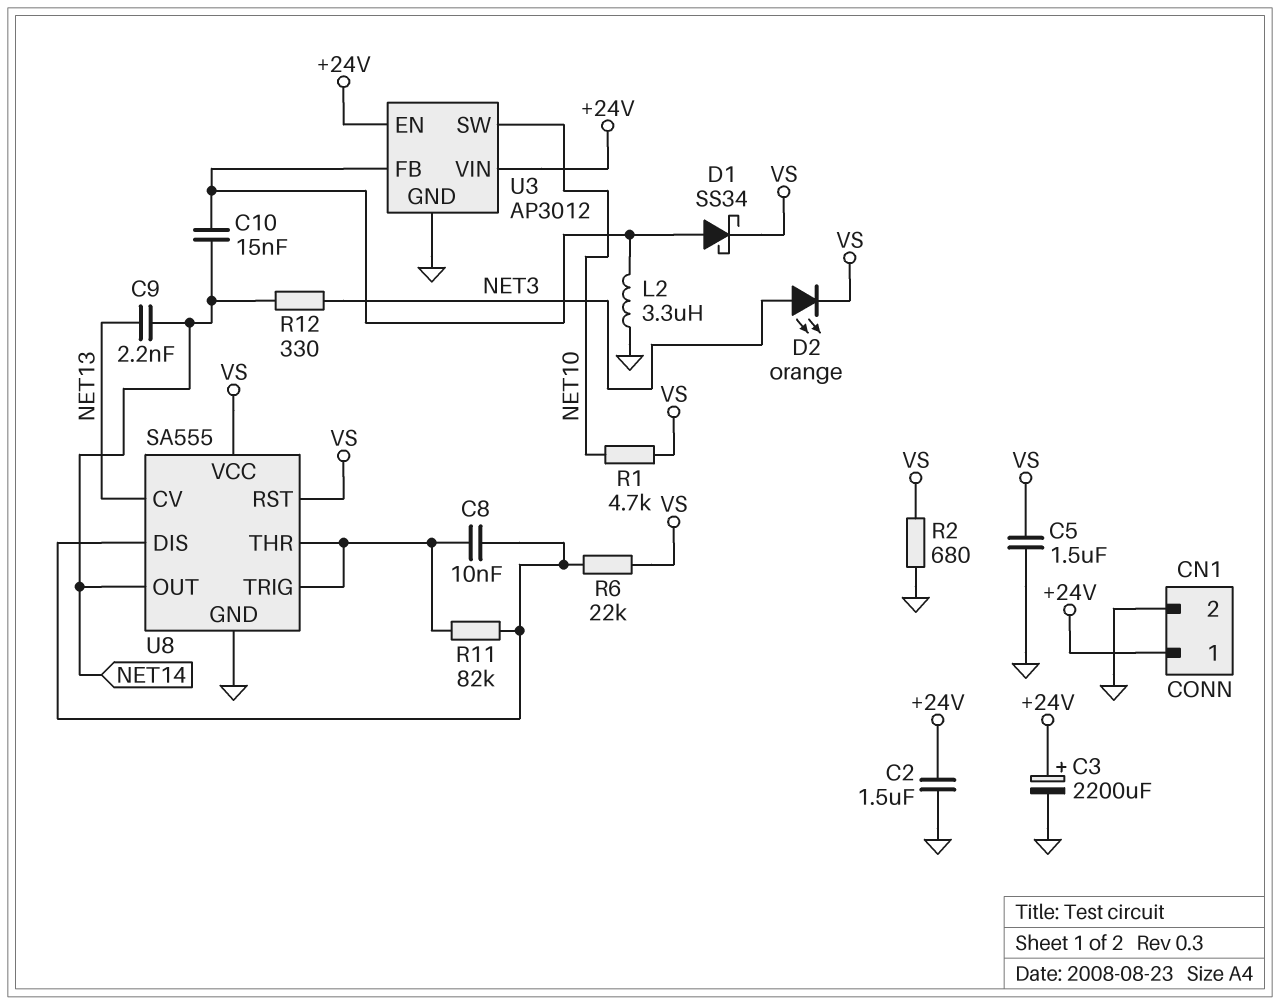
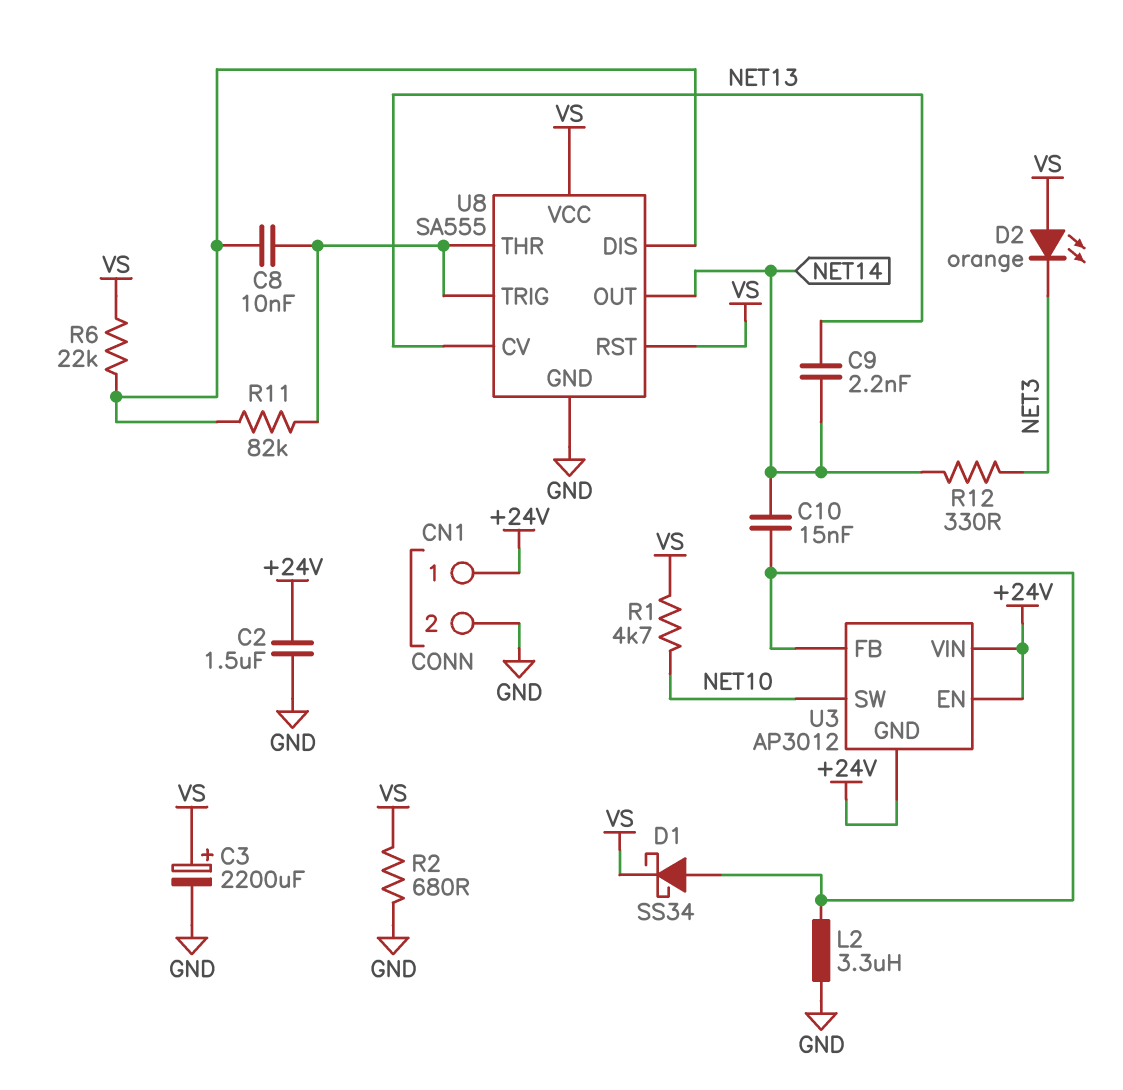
C3: 2200uF (plus +24V, minus GND) -> 2200uF (plus VS, minus GND)
C5: 1.5uF (GND, VS) -> none
D2: LED orange (A NET3, K VS) -> LED orange (A VS, K NET3)
U3 pin GND: GND -> +24V

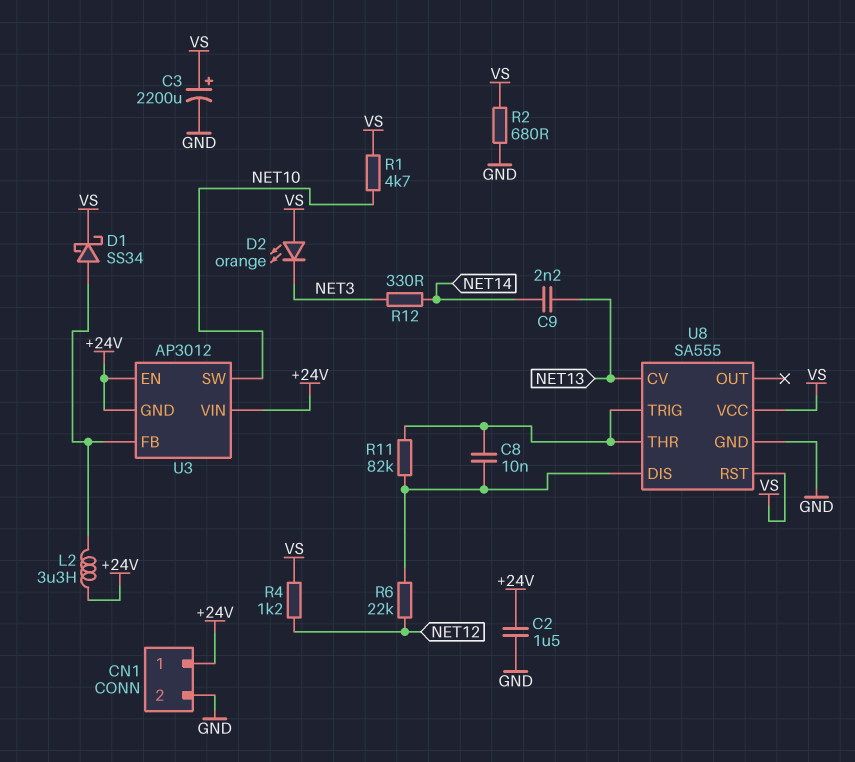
C10: 15nF (NET14, U3/FB) -> none
L2: 3.3uH (GND, U3/FB) -> 3.3uH (+24V, U3/FB)
R4: none -> 1.2k (NET12, VS)
R6: 22k (U8/DIS, VS) -> 22k (NET12, U8/DIS)
U8 pin OUT: NET14 -> none

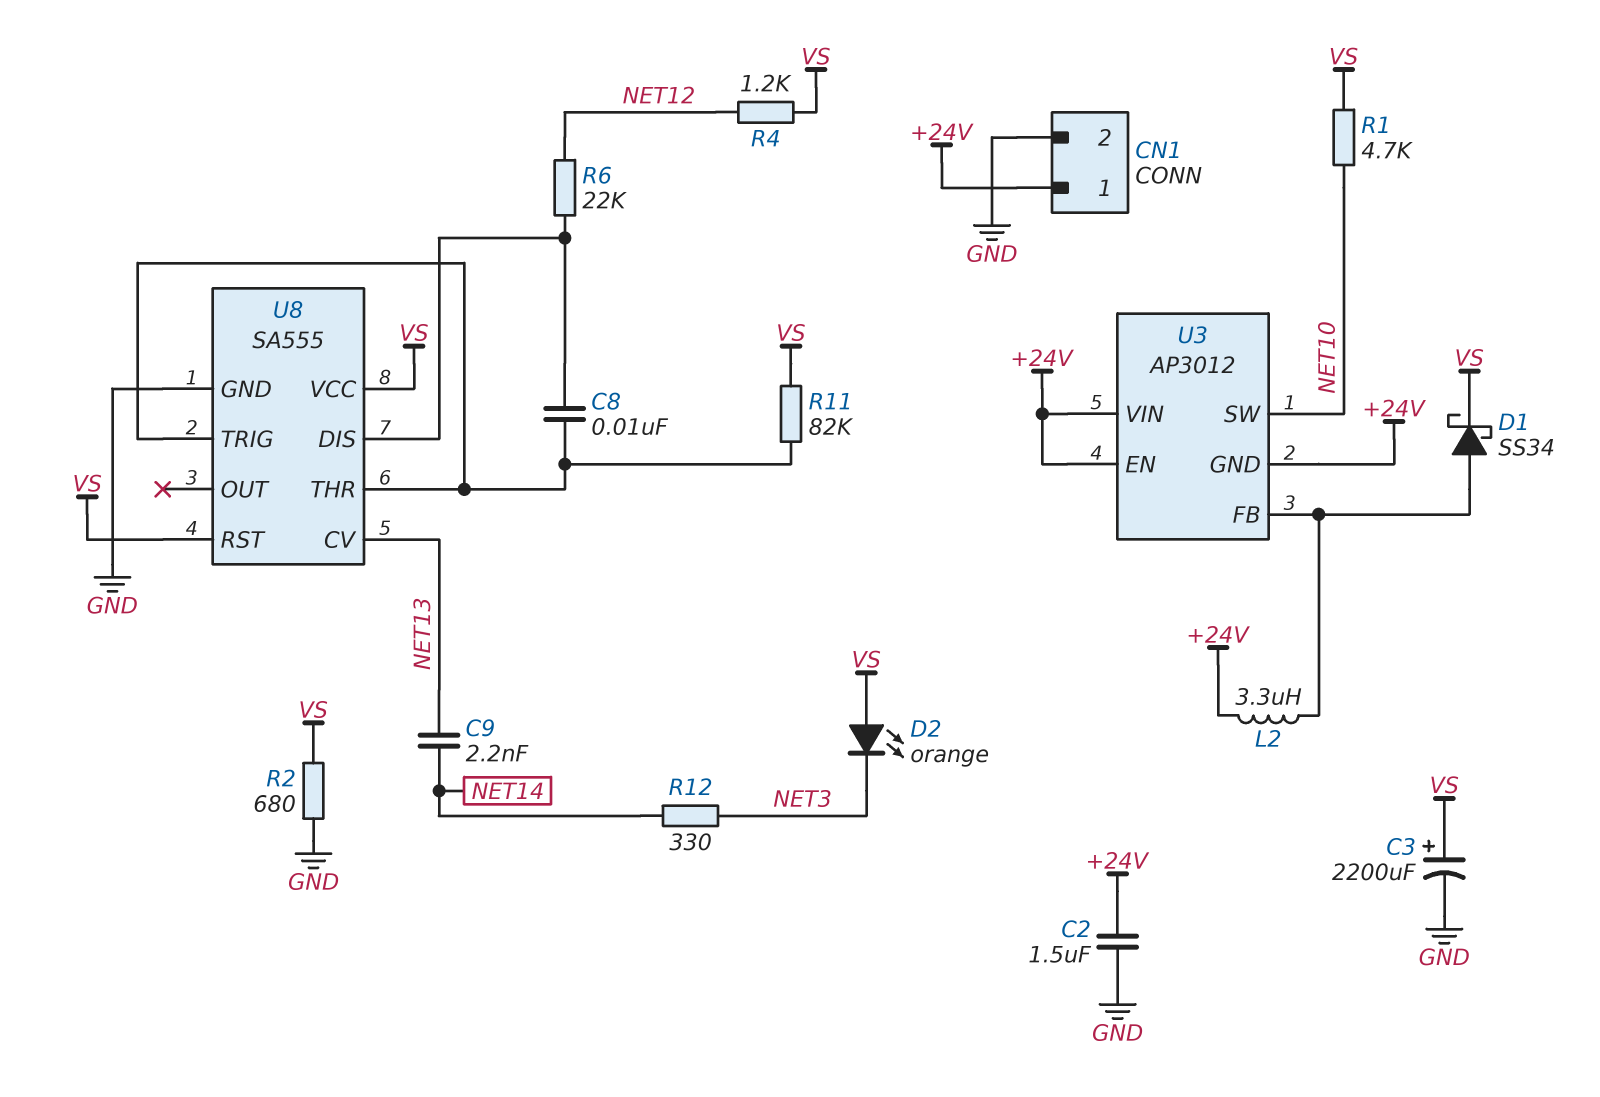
R11: 82k (U8/DIS, U8/THR) -> 82k (U8/THR, VS)

